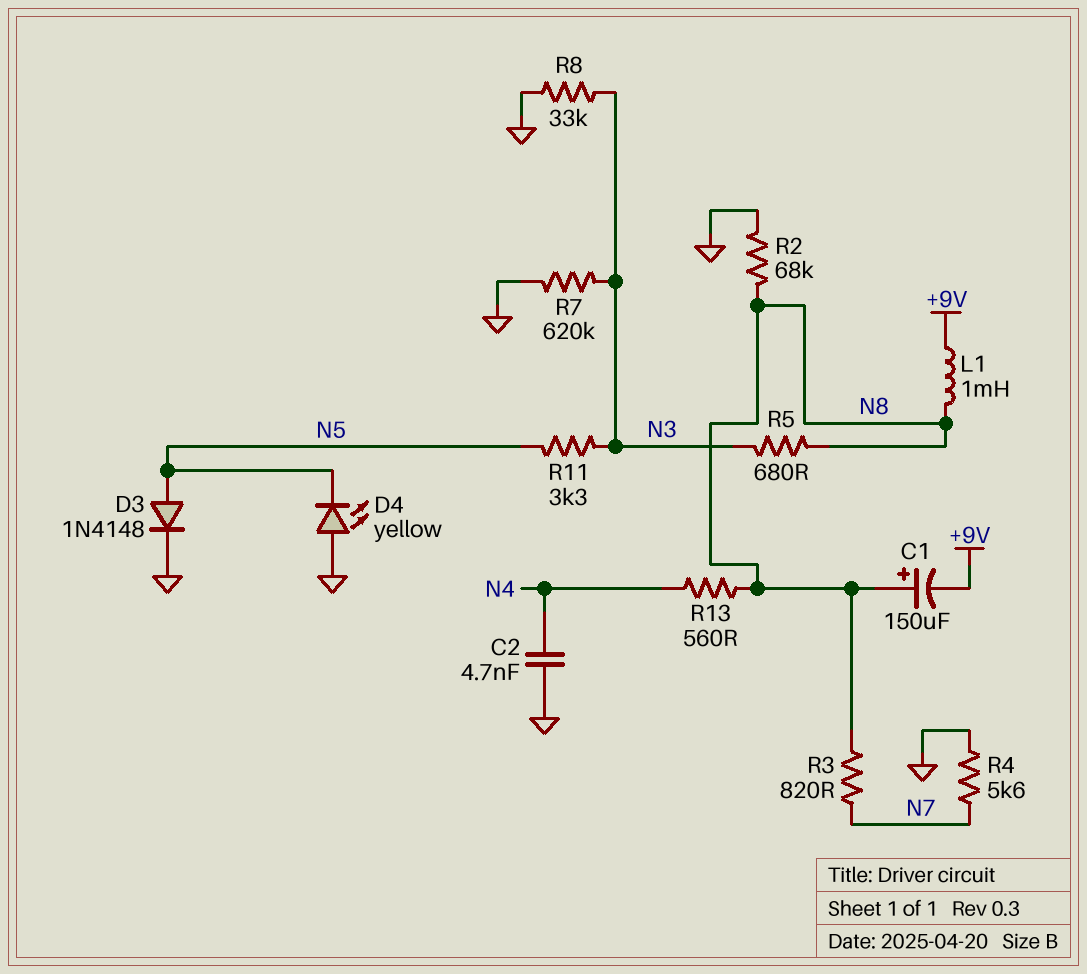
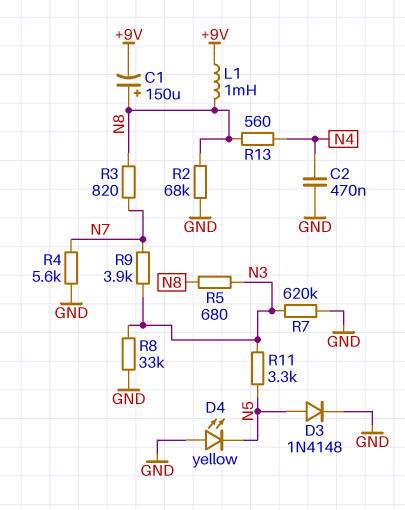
C2: 4.7nF (GND, N4) -> 470nF (GND, N4)
R9: none -> 3.9k (N3, N7)

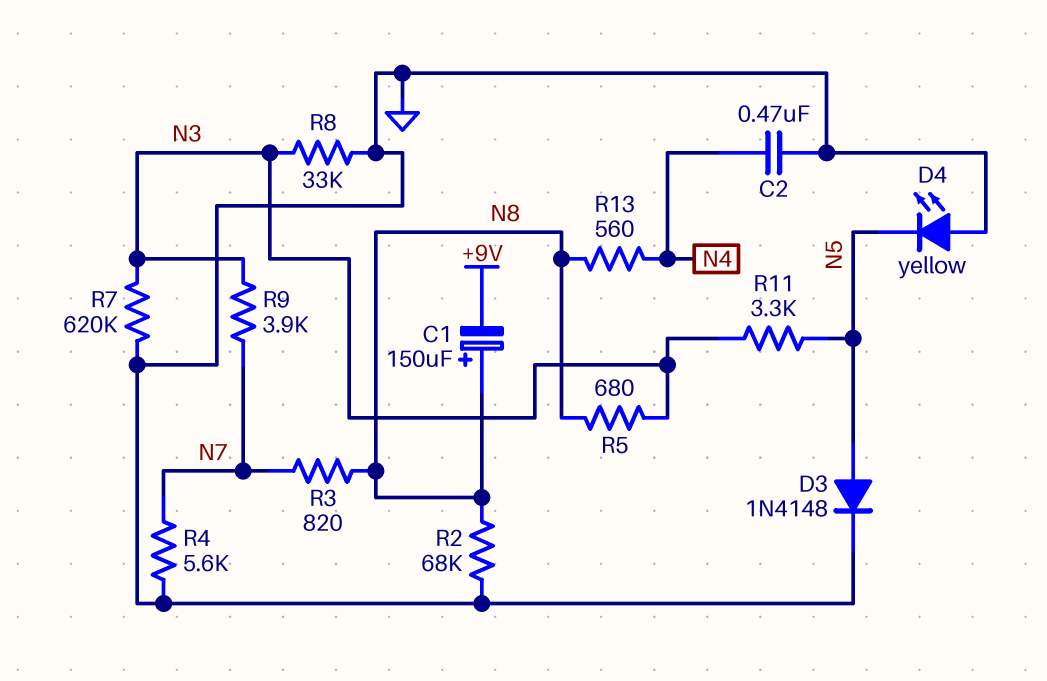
L1: 1mH (+9V, N8) -> none

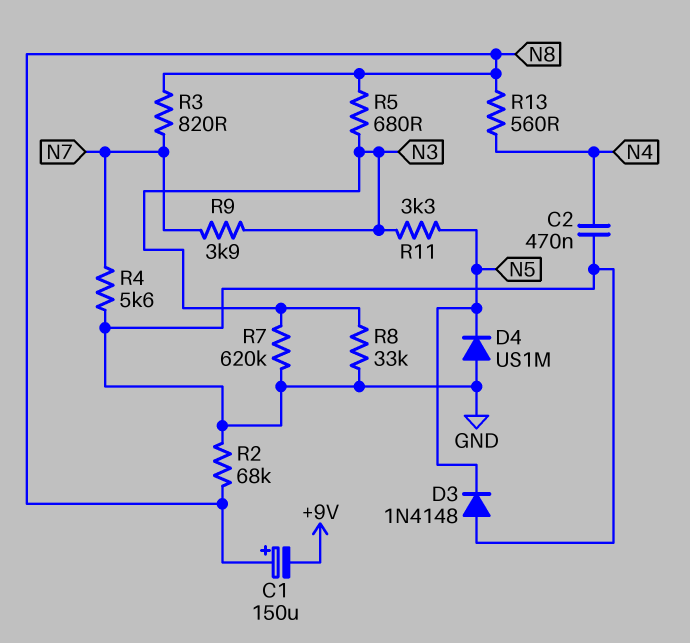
D3: diode 1N4148 (A N5, K GND) -> diode 1N4148 (A GND, K N5)
D4: LED yellow (A GND, K N5) -> diode US1M (A GND, K N5)

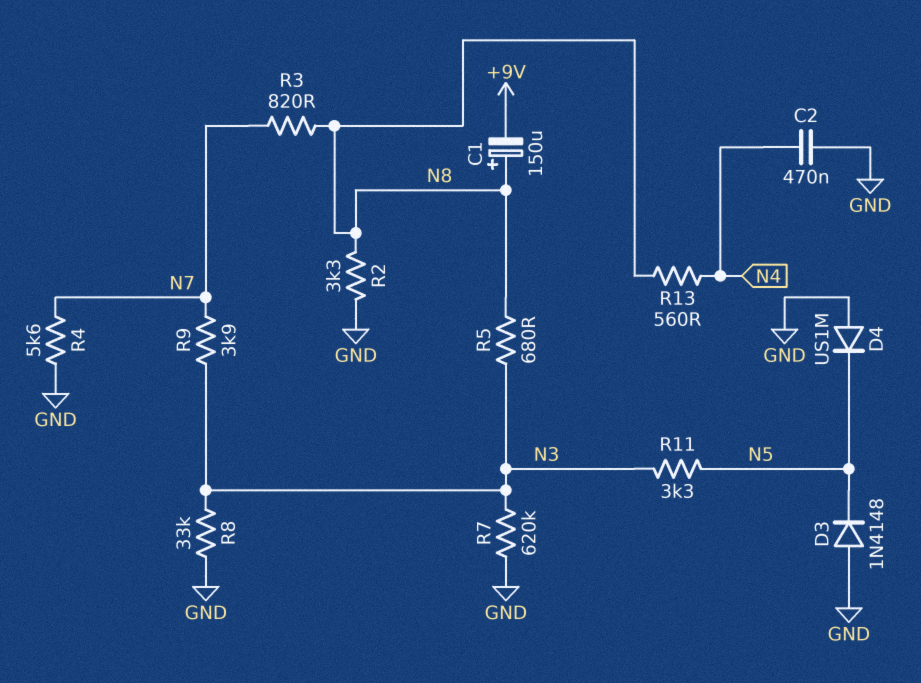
R2: 68k (GND, N8) -> 3.3k (GND, N8)

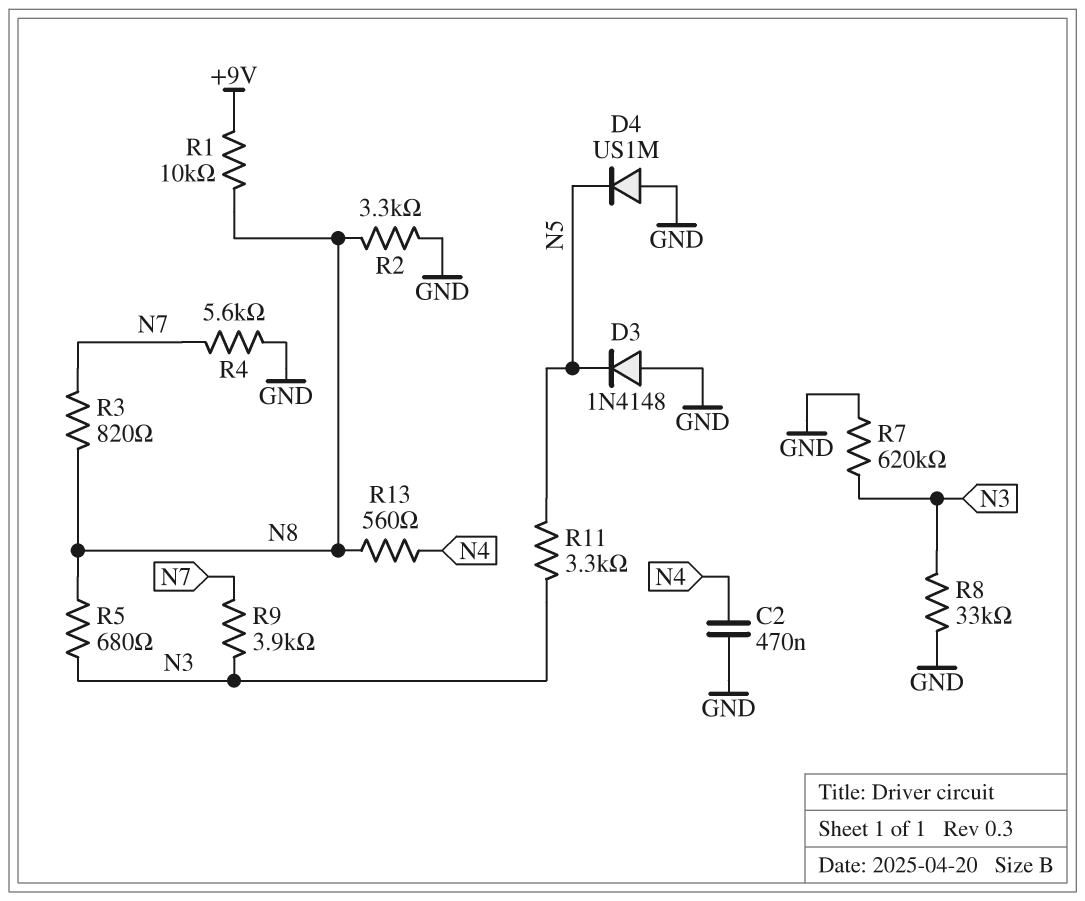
C1: 150uF (plus N8, minus +9V) -> none
R1: none -> 10k (+9V, N8)

